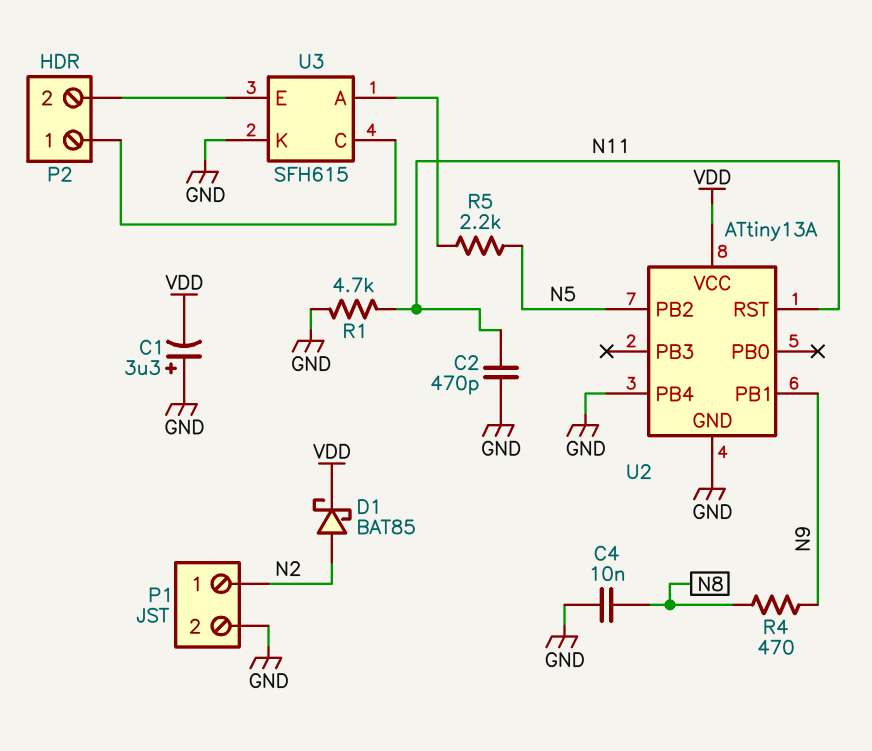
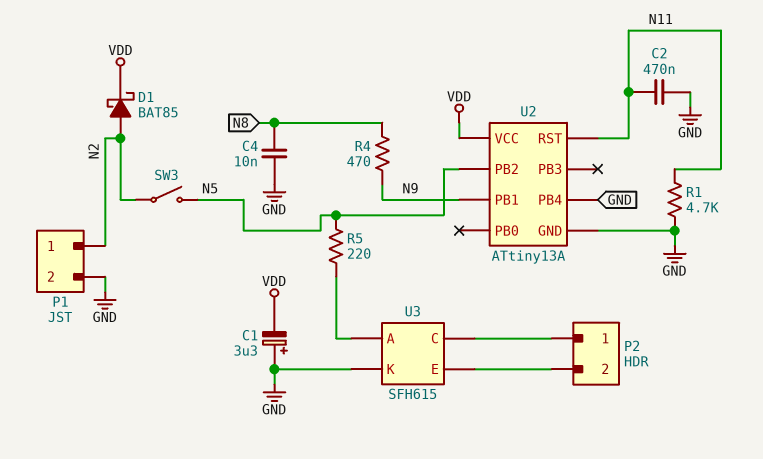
C2: 470pF (GND, N11) -> 470nF (GND, N11)
R5: 2.2k (N5, U3/A) -> 220 (N5, U3/A)
SW3: none -> switch (N2, N5)

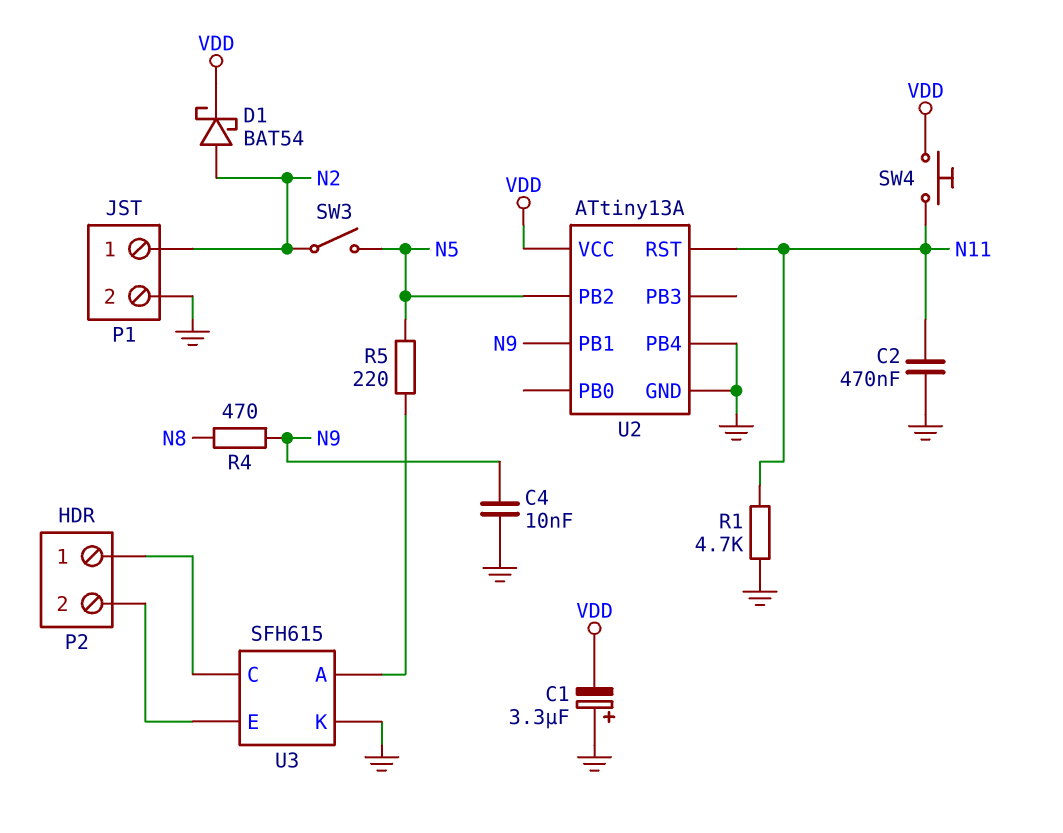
C4: 10nF (GND, N8) -> 10nF (GND, N9)
D1: schottky BAT85 (A N2, K VDD) -> schottky BAT54 (A N2, K VDD)
SW4: none -> button (N11, VDD)

